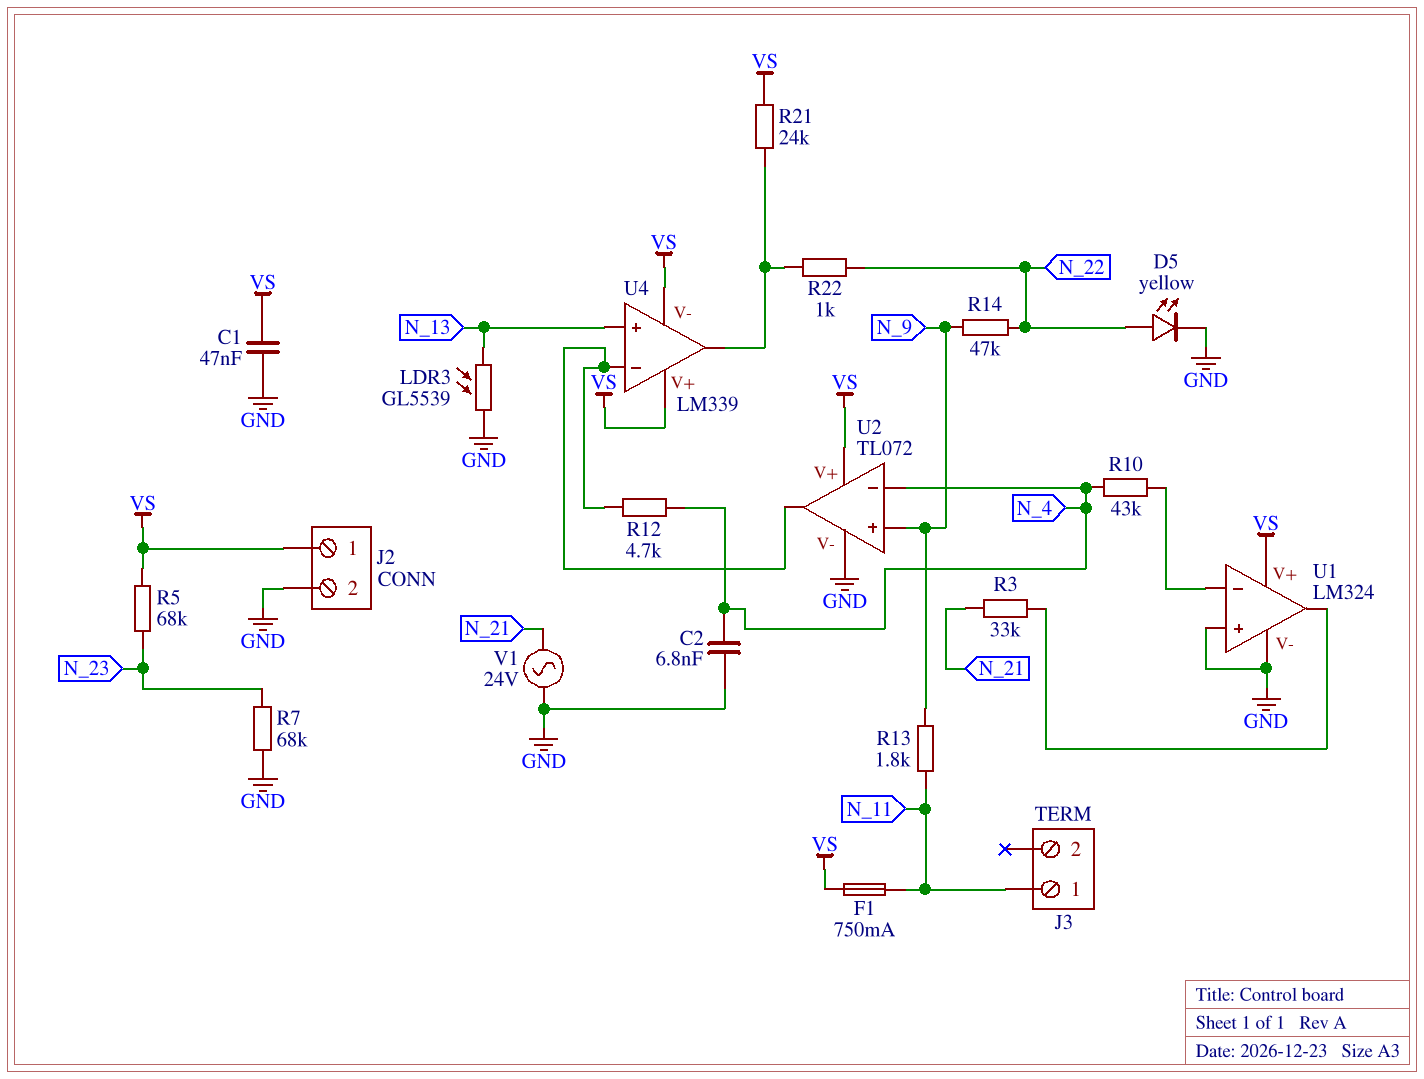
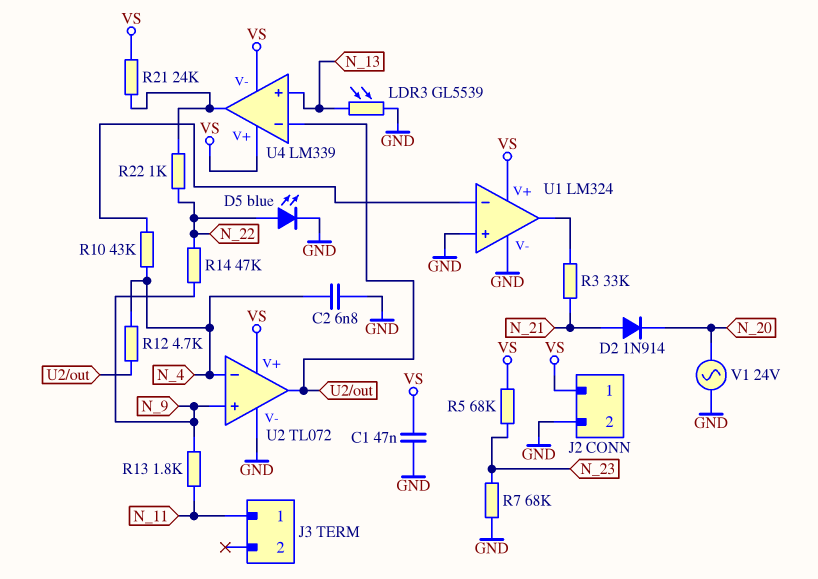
D2: none -> diode 1N914 (A N_21, K N_20)
D5: LED yellow (A N_22, K GND) -> LED blue (A N_22, K GND)
F1: 750mA (N_11, VS) -> none
V1: AC 24V (GND, N_21) -> AC 24V (GND, N_20)

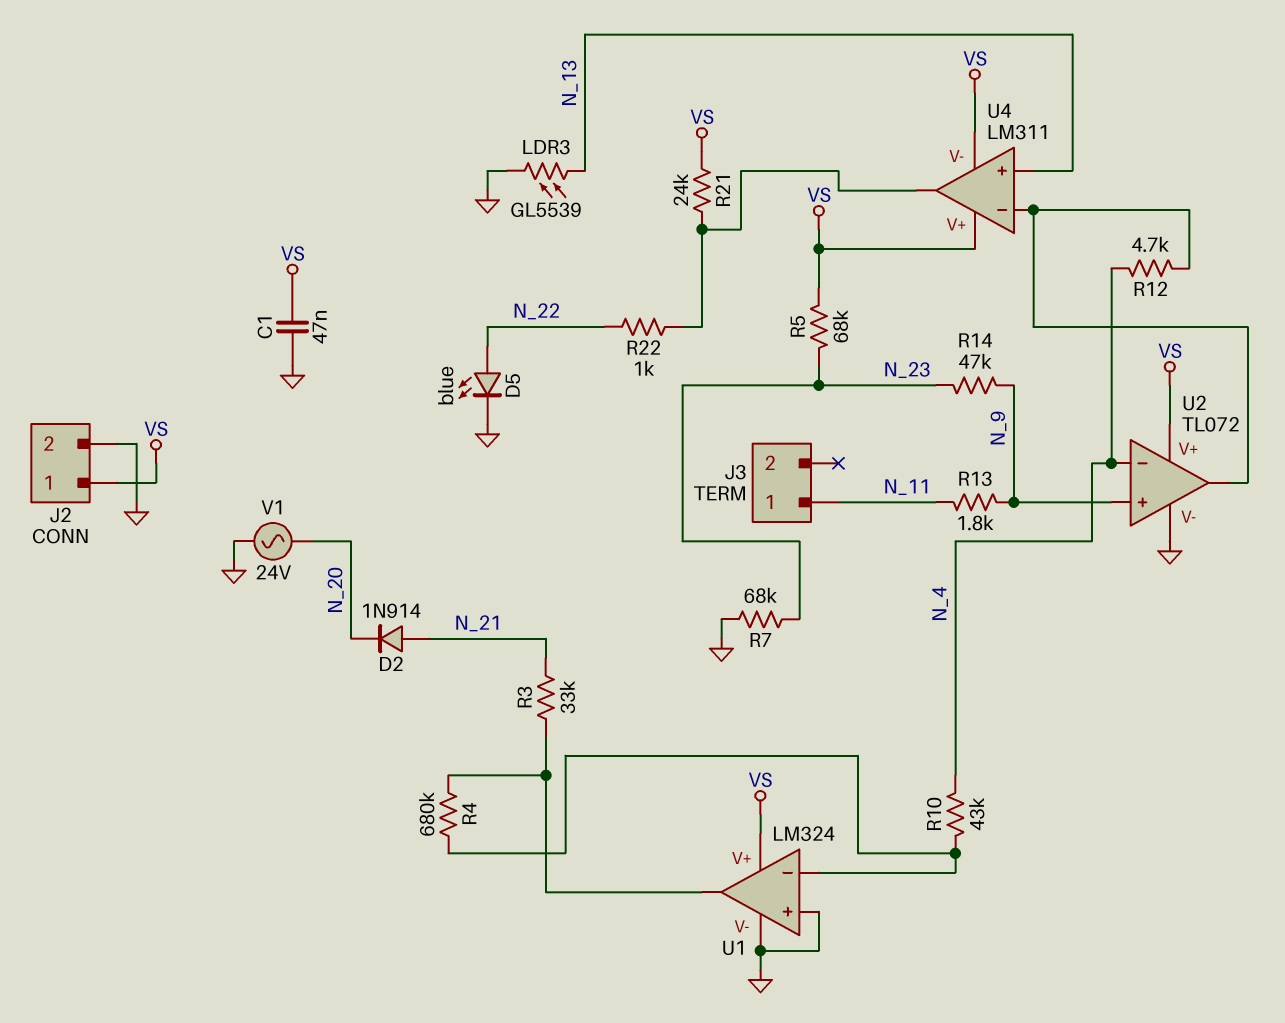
C2: 6.8nF (GND, N_4) -> none
R4: none -> 680k (U1/in-, U1/out)
R14: 47k (N_9, N_22) -> 47k (N_9, N_23)
U4: LM339 -> LM311

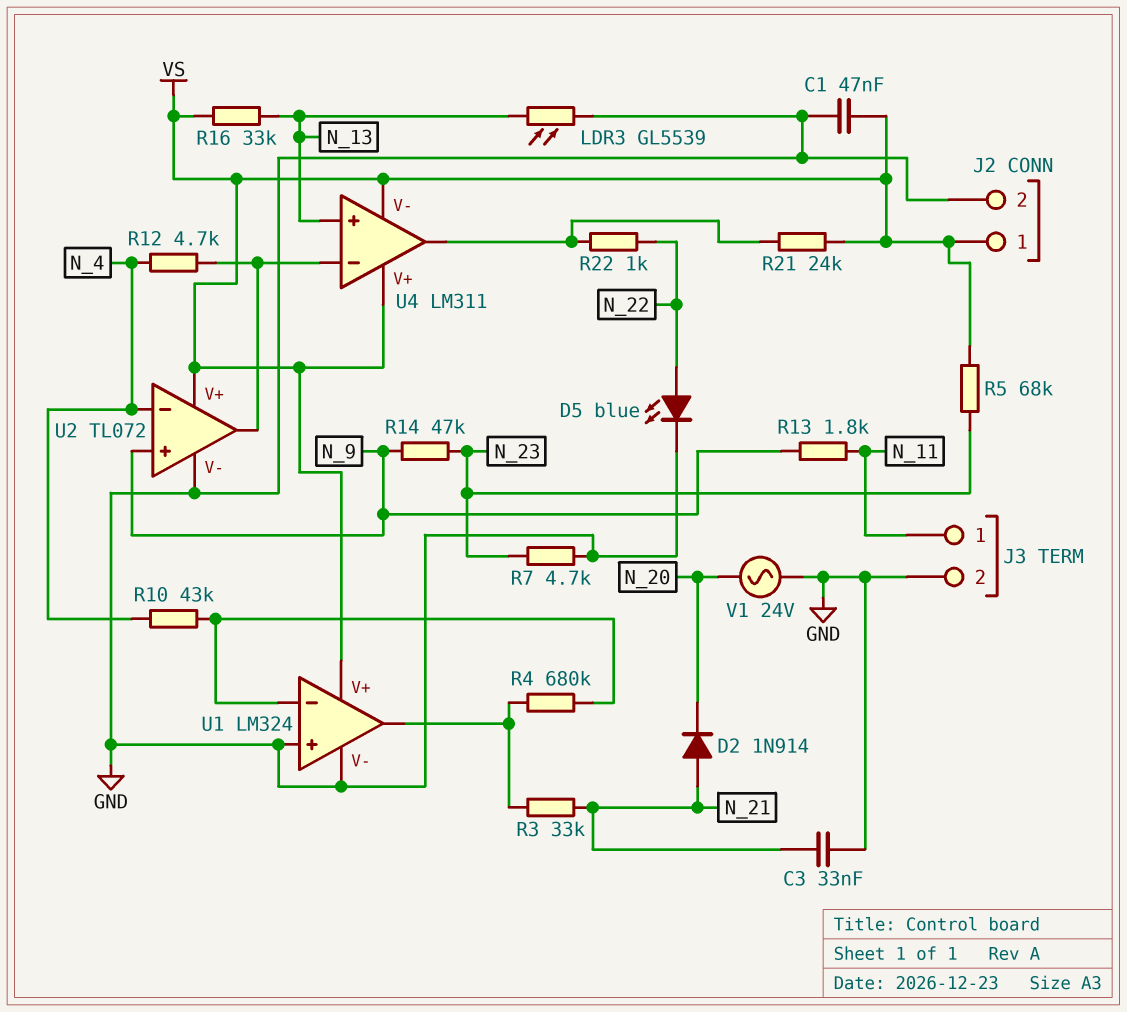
C3: none -> 33nF (GND, N_21)
J3 pin 2: none -> GND
R7: 68k (GND, N_23) -> 4.7k (GND, N_23)
R16: none -> 33k (N_13, VS)

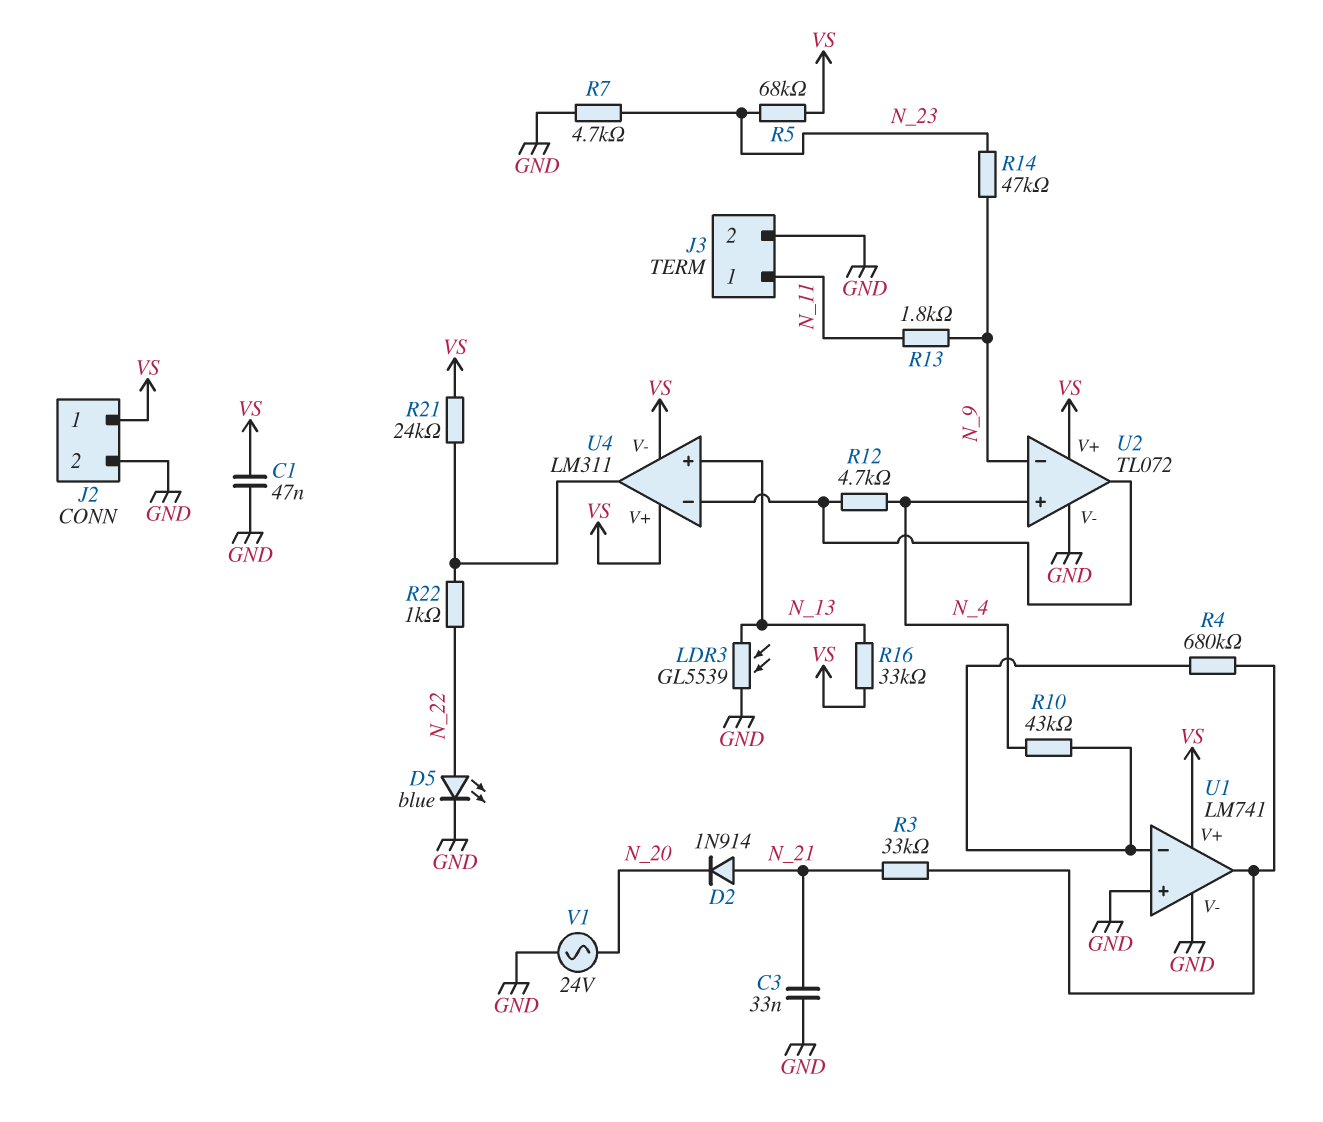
U1: LM324 -> LM741
U2 pin in+: N_9 -> N_4
U2 pin in-: N_4 -> N_9

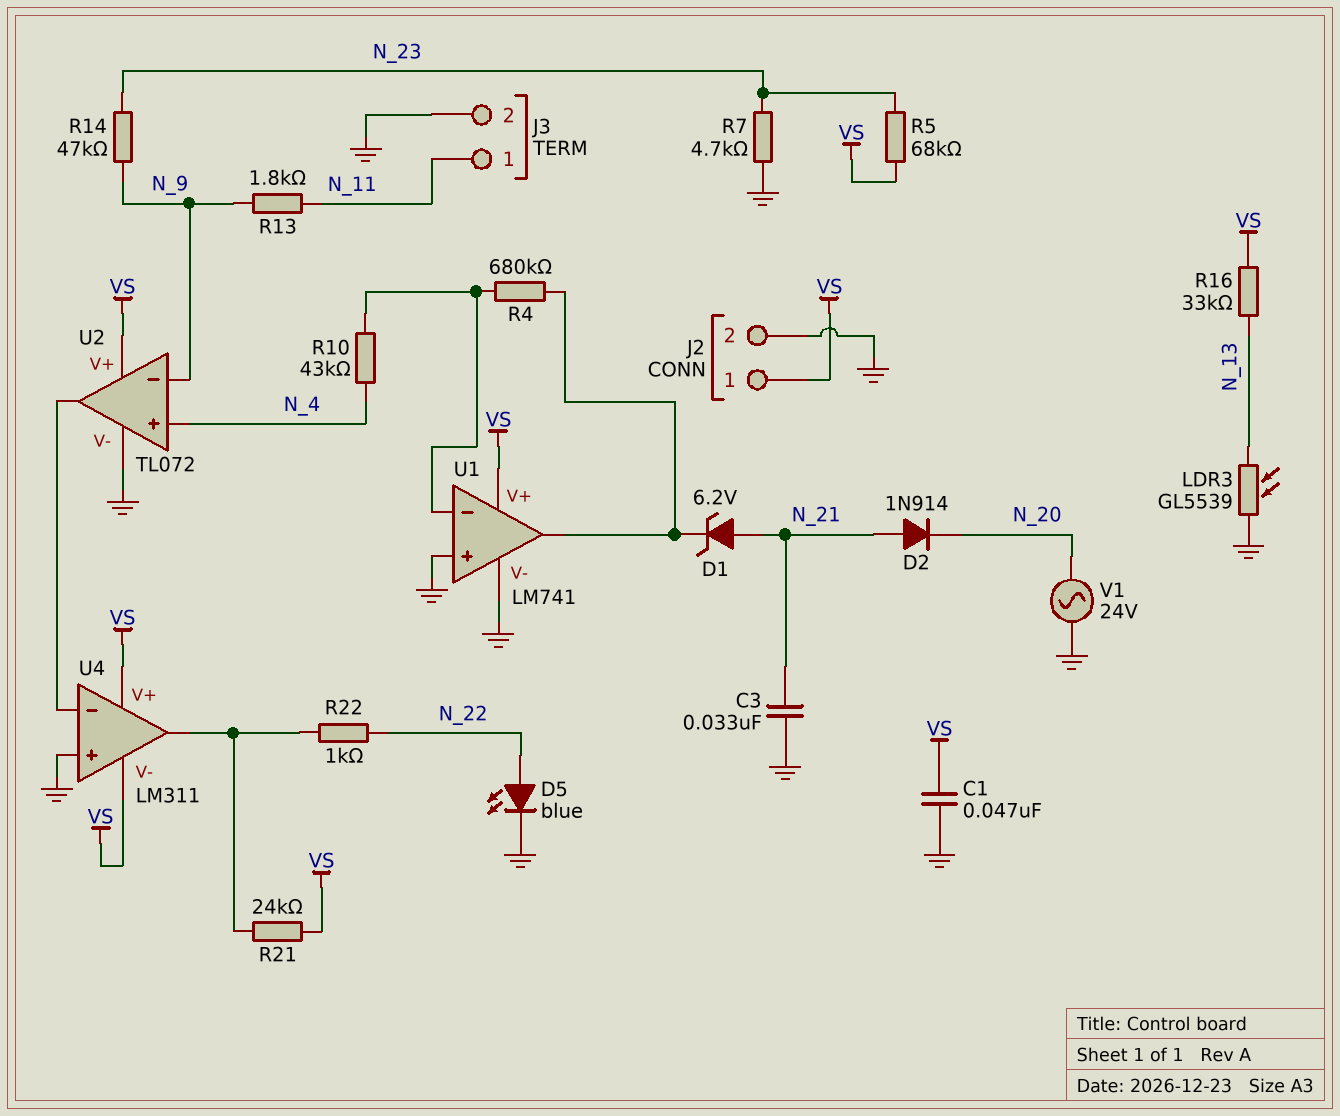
D1: none -> zener 6.2V (A N_21, K U1/out)
R3: 33k (N_21, U1/out) -> none
R12: 4.7k (N_4, U2/out) -> none
U4 pin in+: N_13 -> GND

